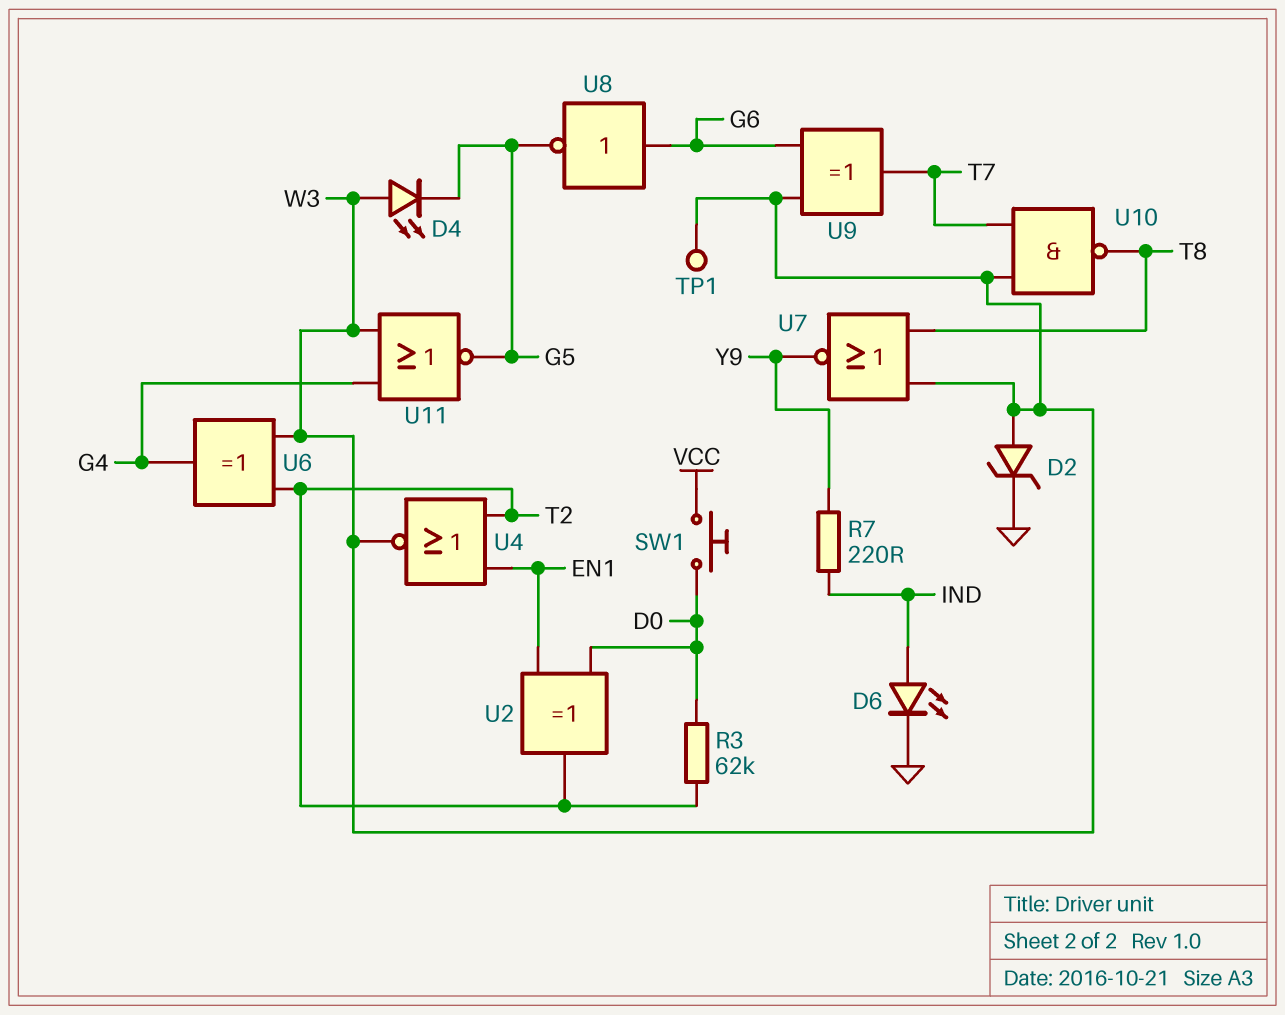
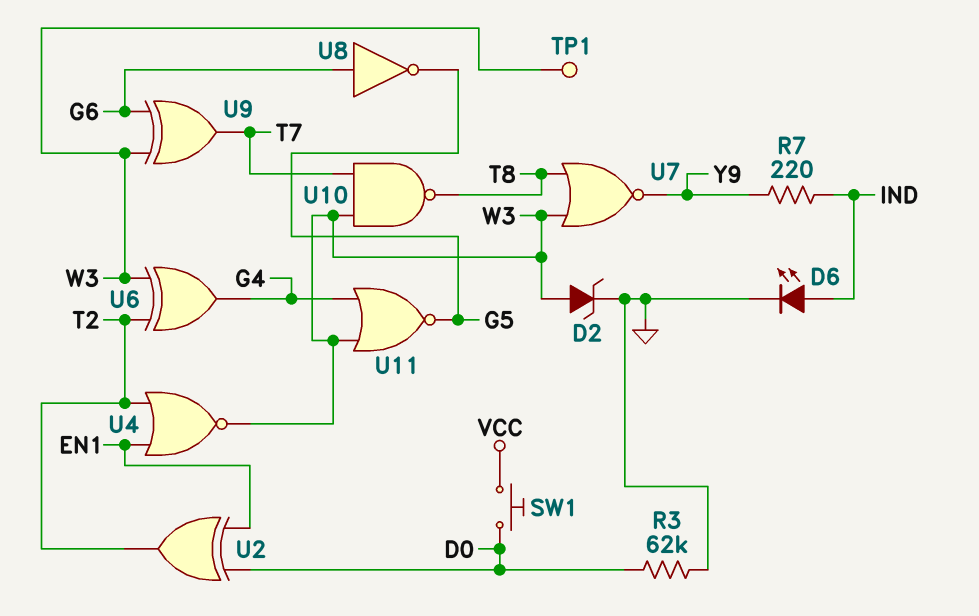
D4: LED (A W3, K G5) -> none
R3: 62k (D0, T2) -> 62k (D0, GND)

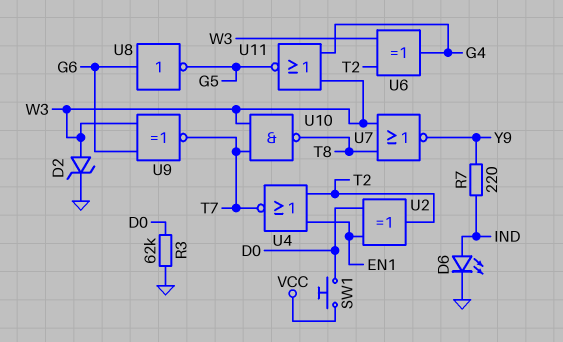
TP1: test point (W3) -> none
U4: NOR (in EN1, in T2, out W3) -> NOR (in EN1, in T2, out T7)
U9: XOR (in G6, in W3, out T7) -> XNOR (in G6, in W3, out T7)

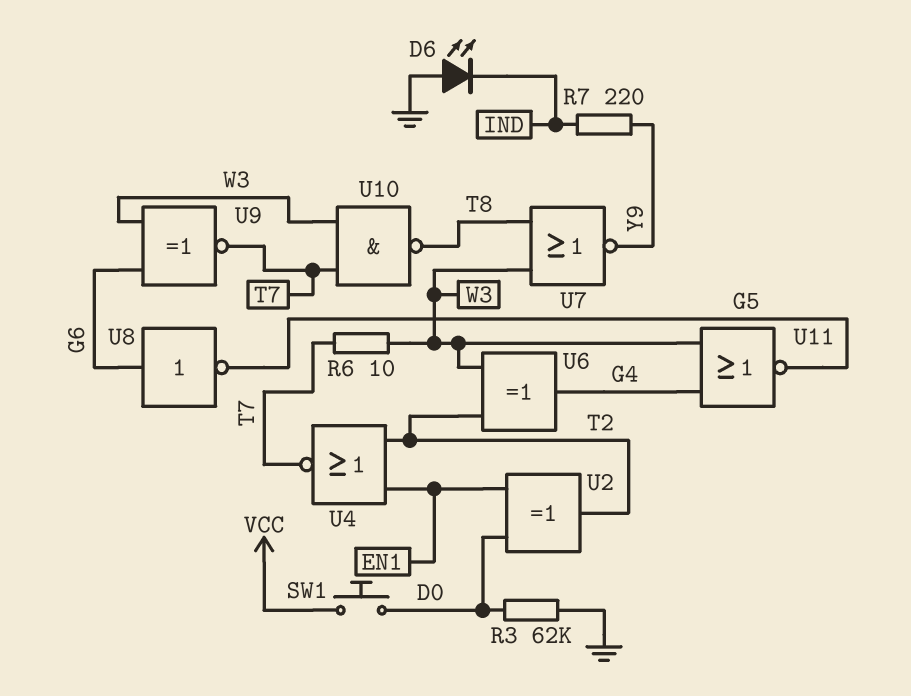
D2: zener (A W3, K GND) -> none
D6: LED (A IND, K GND) -> LED (A GND, K IND)
R6: none -> 10 (T7, W3)

